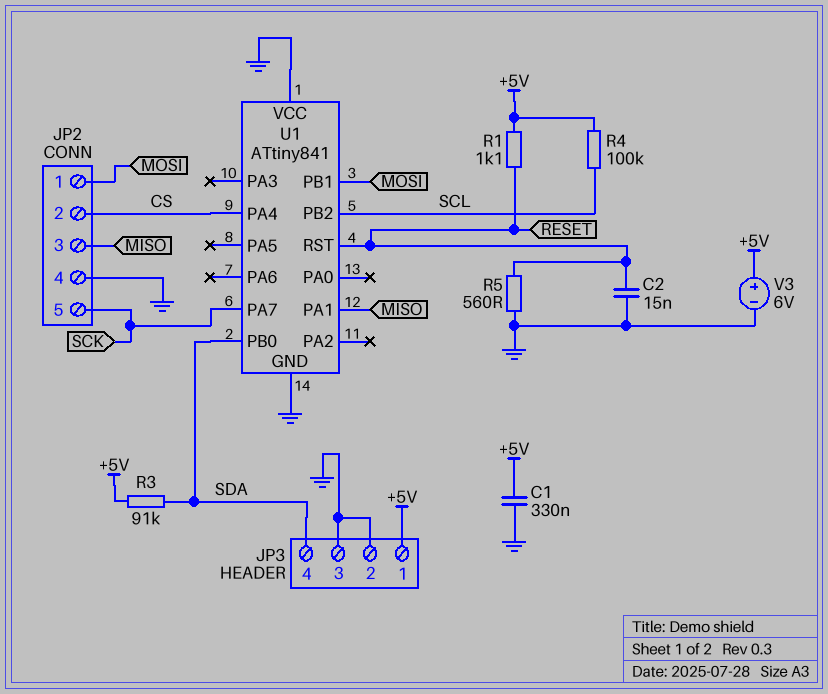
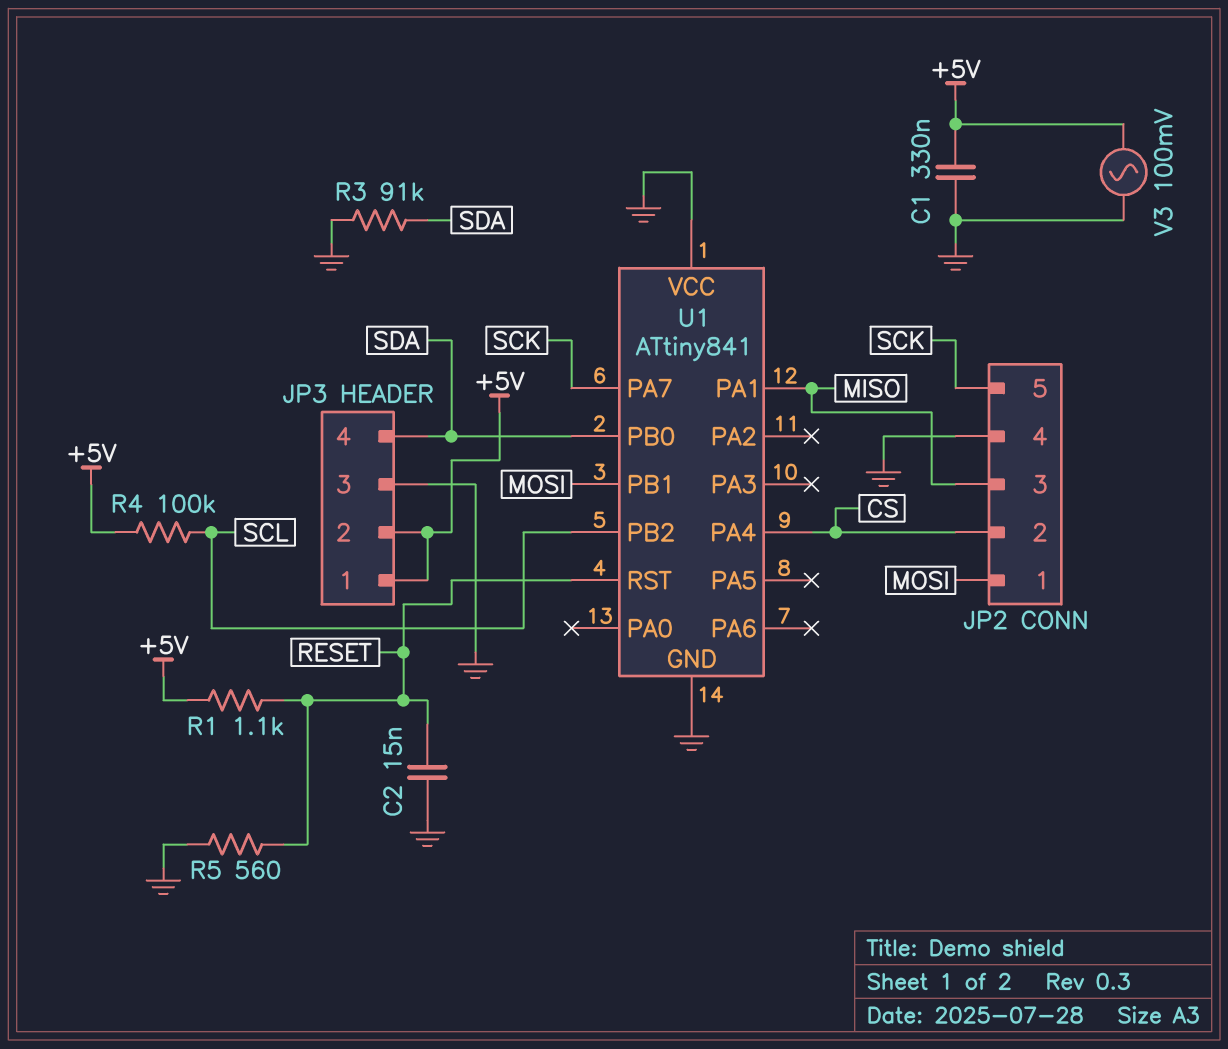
JP3 pin 2: GND -> +5V
R3: 91k (+5V, SDA) -> 91k (GND, SDA)
V3: 6V (plus +5V, minus GND) -> AC 100mV (+5V, GND)

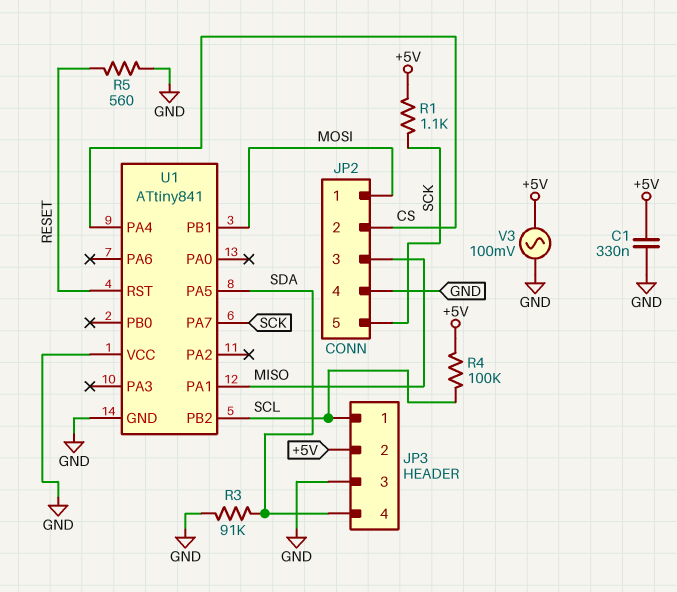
C2: 15nF (GND, RESET) -> none
JP3 pin 1: +5V -> SCL
R1: 1.1k (+5V, RESET) -> 1.1k (+5V, SCK)
U1 pin PA5: none -> SDA
U1 pin PB0: SDA -> none

